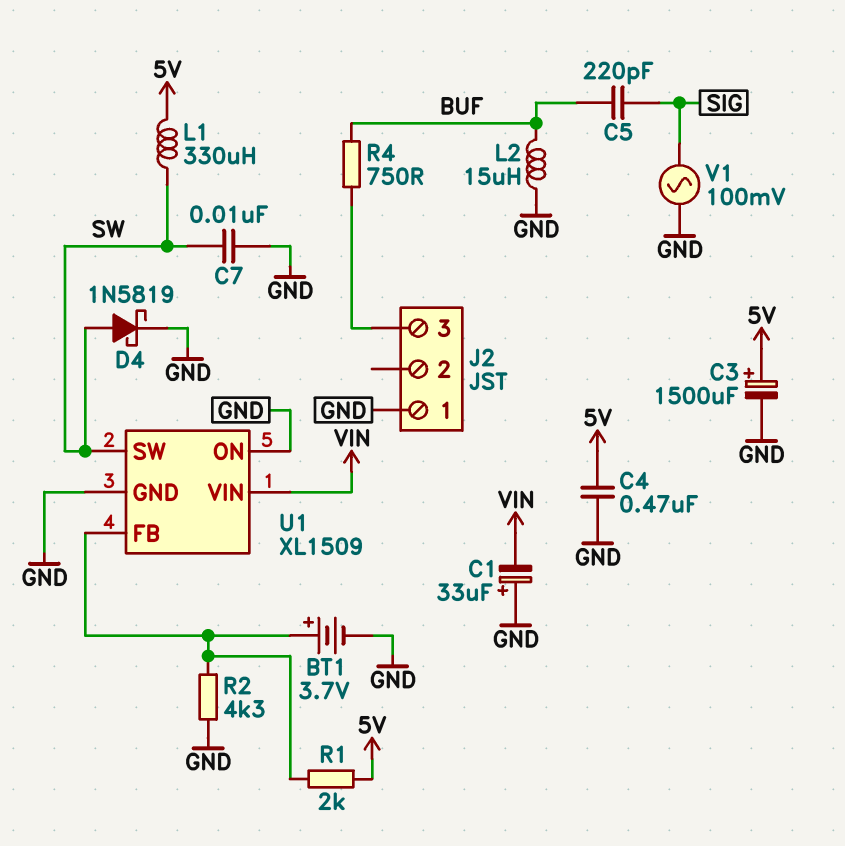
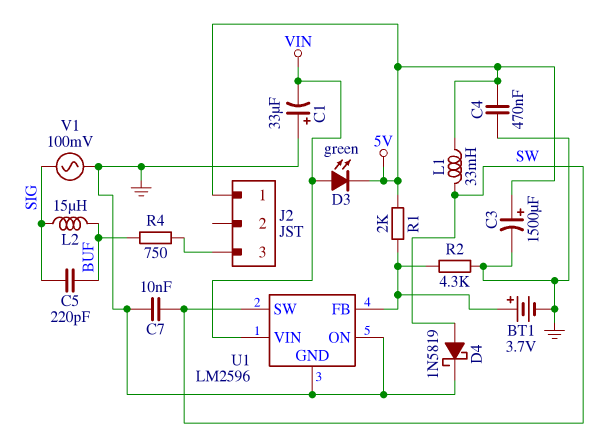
D3: none -> LED green (A VIN, K 5V)
J2 pin 1: GND -> 5V
L1: 330uH (5V, SW) -> 33mH (5V, SW)
L2: 15uH (BUF, GND) -> 15uH (BUF, SIG)
U1: XL1509 -> LM2596

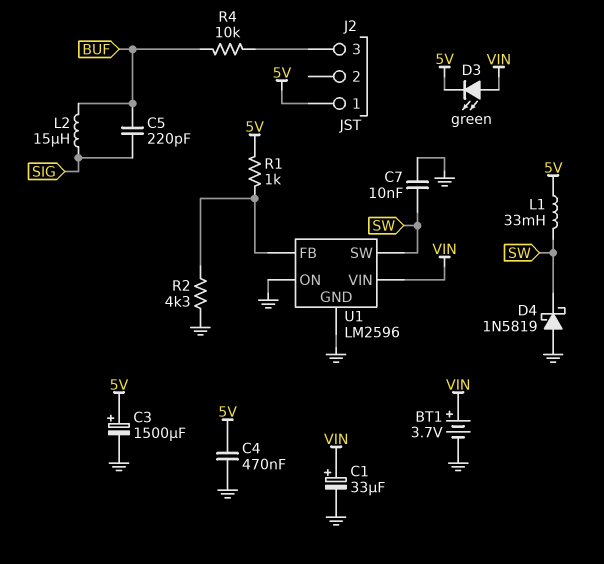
BT1: 3.7V (plus U1/FB, minus GND) -> 3.7V (plus VIN, minus GND)
C1: 33uF (plus GND, minus VIN) -> 33uF (plus VIN, minus GND)
D4: schottky 1N5819 (A SW, K GND) -> schottky 1N5819 (A GND, K SW)
R1: 2k (5V, U1/FB) -> 1k (5V, U1/FB)
R4: 750 (BUF, J2/3) -> 10k (BUF, J2/3)
V1: AC 100mV (GND, SIG) -> none

